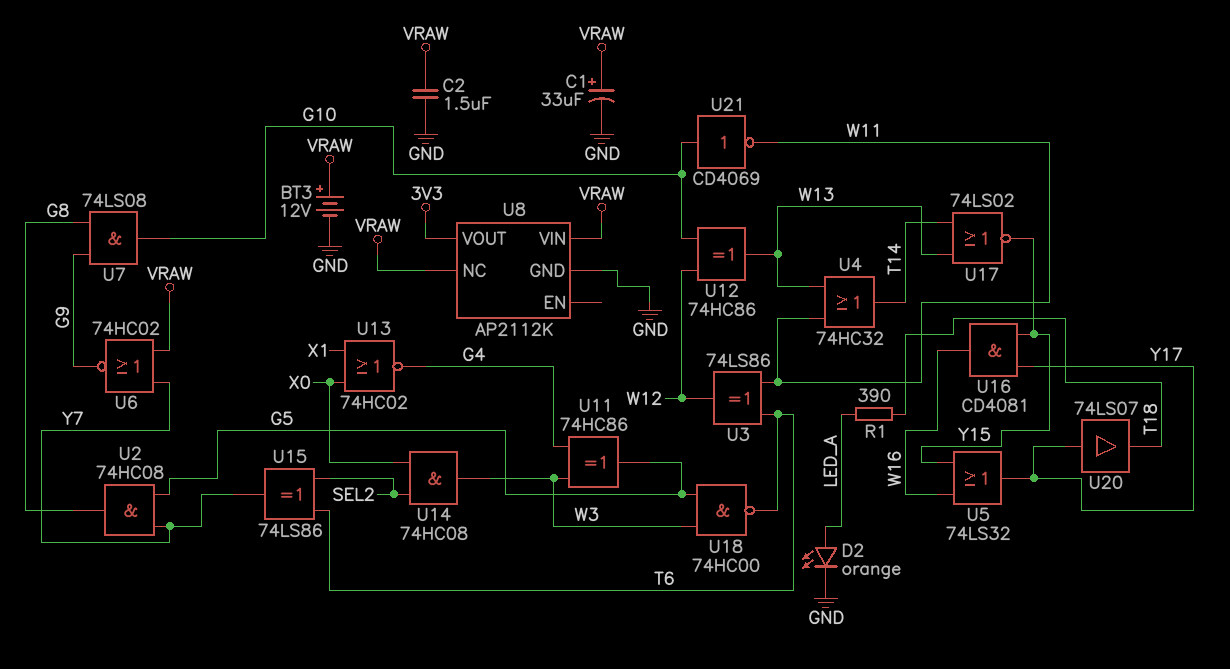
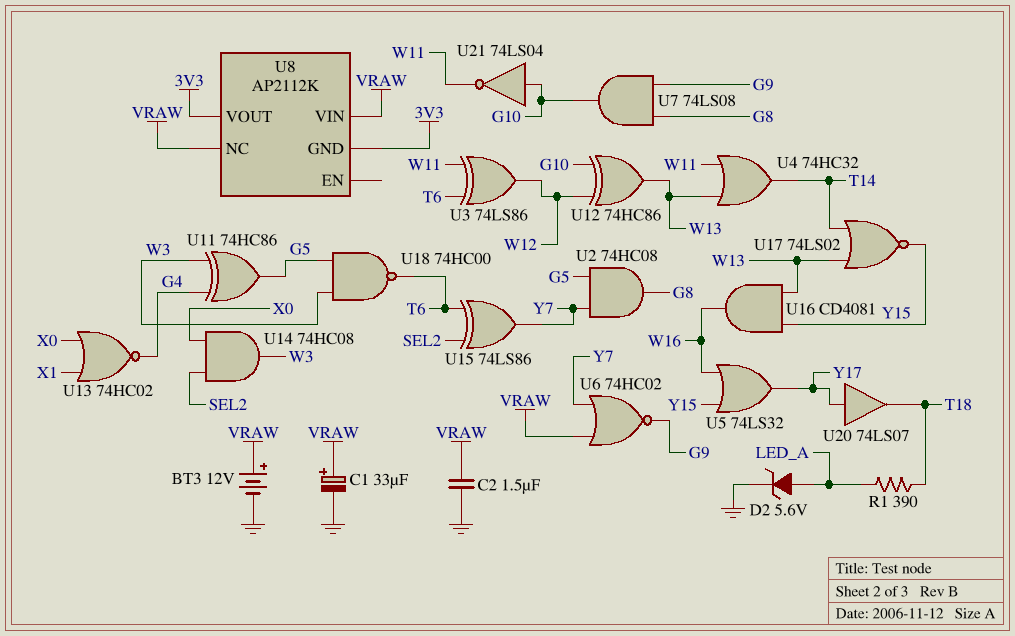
D2: LED orange (A LED_A, K GND) -> zener 5.6V (A LED_A, K GND)
U8 pin GND: GND -> 3V3
U16: AND CD4081 (in Y15, in Y17, out W16) -> AND CD4081 (in W13, in Y15, out W16)
U21: NOT CD4069 (in G10, out W11) -> NOT 74LS04 (in G10, out W11)

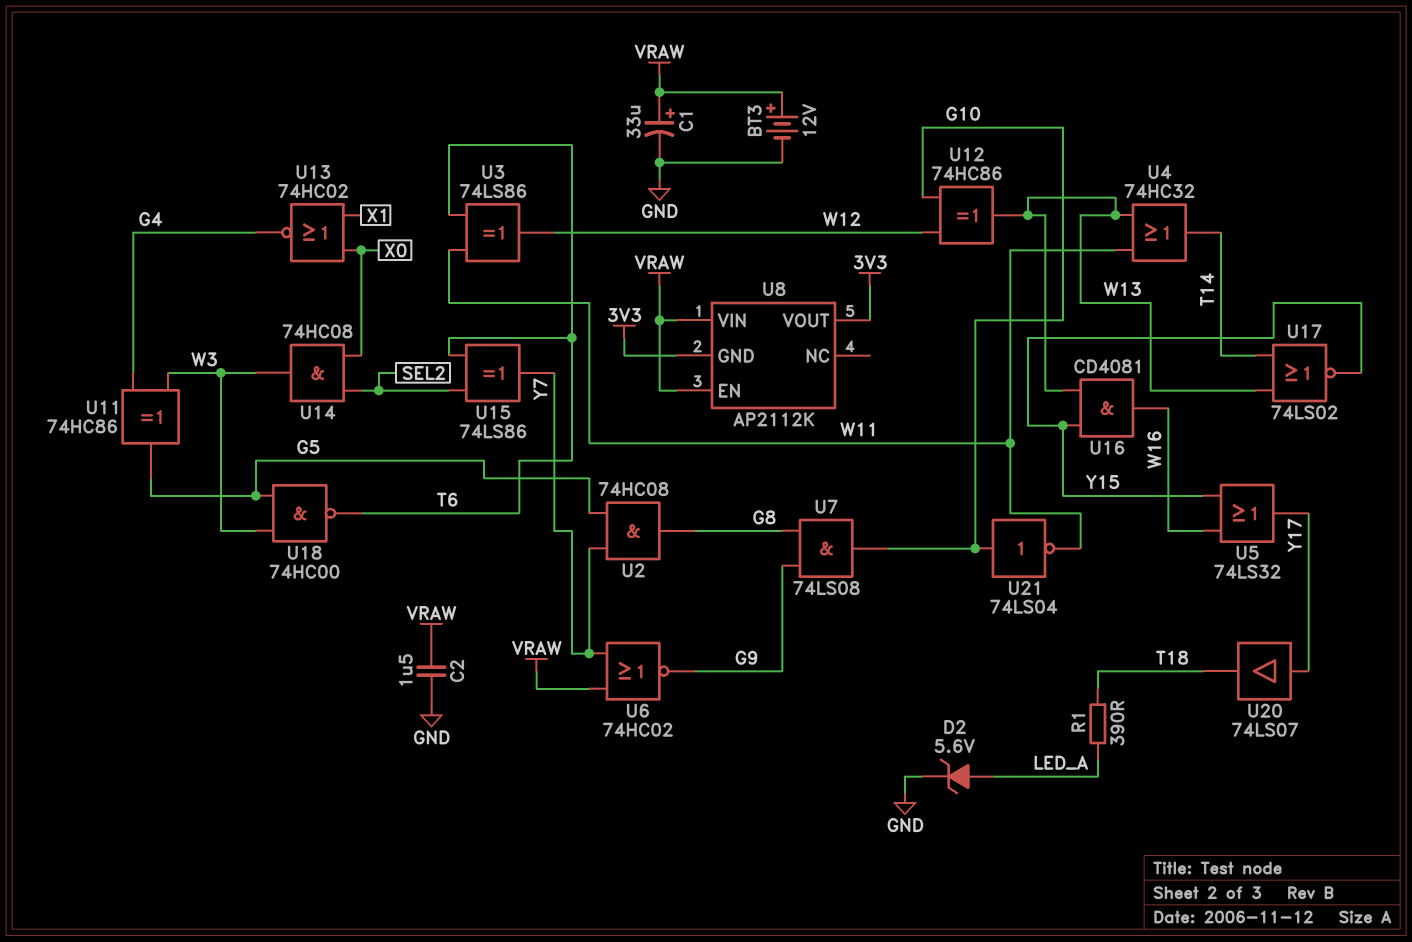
U8 pin EN: none -> VRAW
U8 pin NC: VRAW -> none

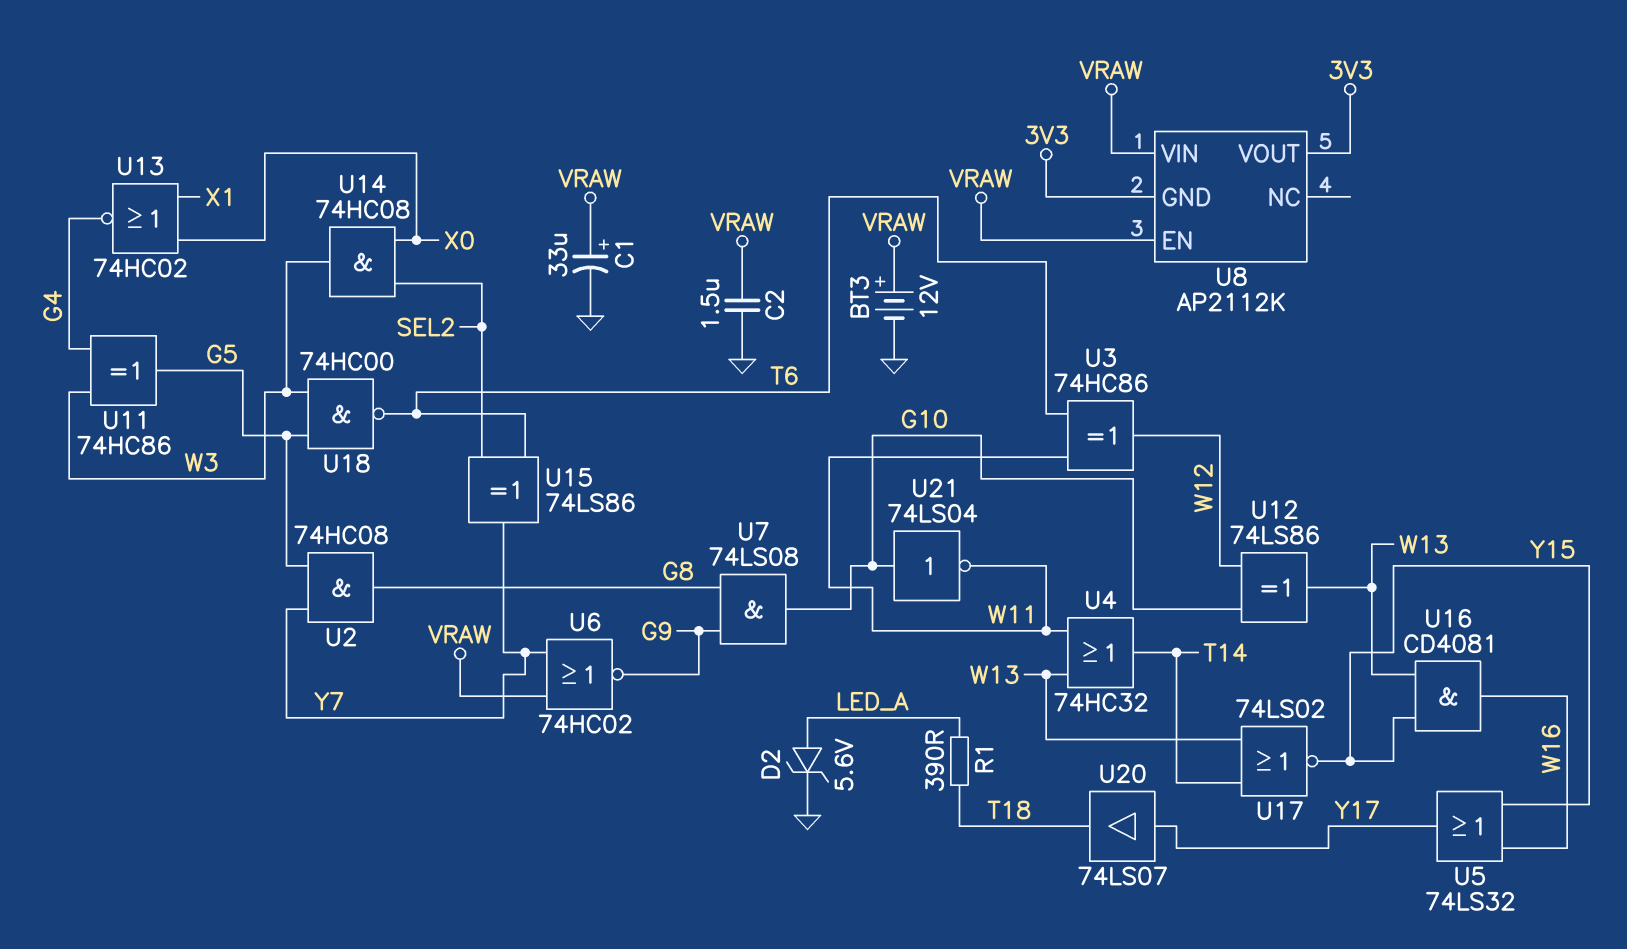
U3: XOR 74LS86 (in T6, in W11, out W12) -> XOR 74HC86 (in T6, in W11, out W12)
U12: XOR 74HC86 (in G10, in W12, out W13) -> XOR 74LS86 (in G10, in W12, out W13)

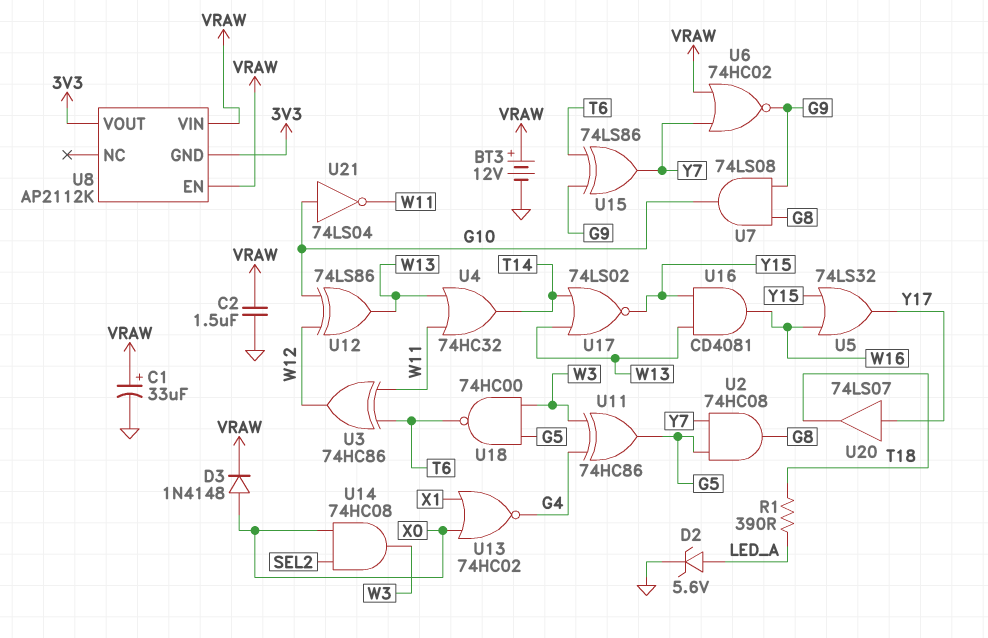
D3: none -> diode 1N4148 (A X0, K VRAW)
U15: XOR 74LS86 (in SEL2, in T6, out Y7) -> XOR 74LS86 (in G9, in T6, out Y7)

